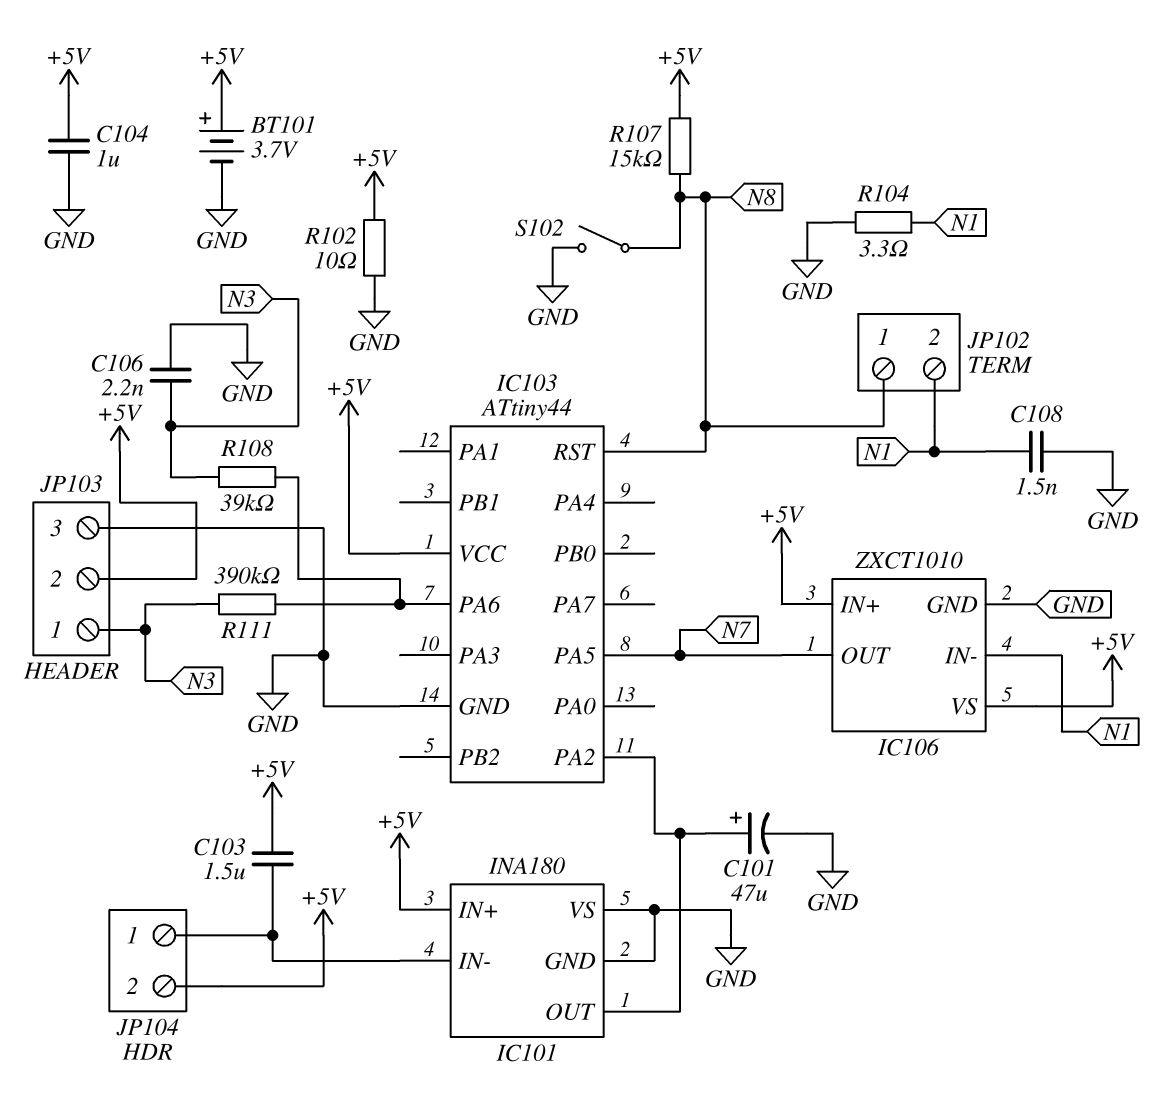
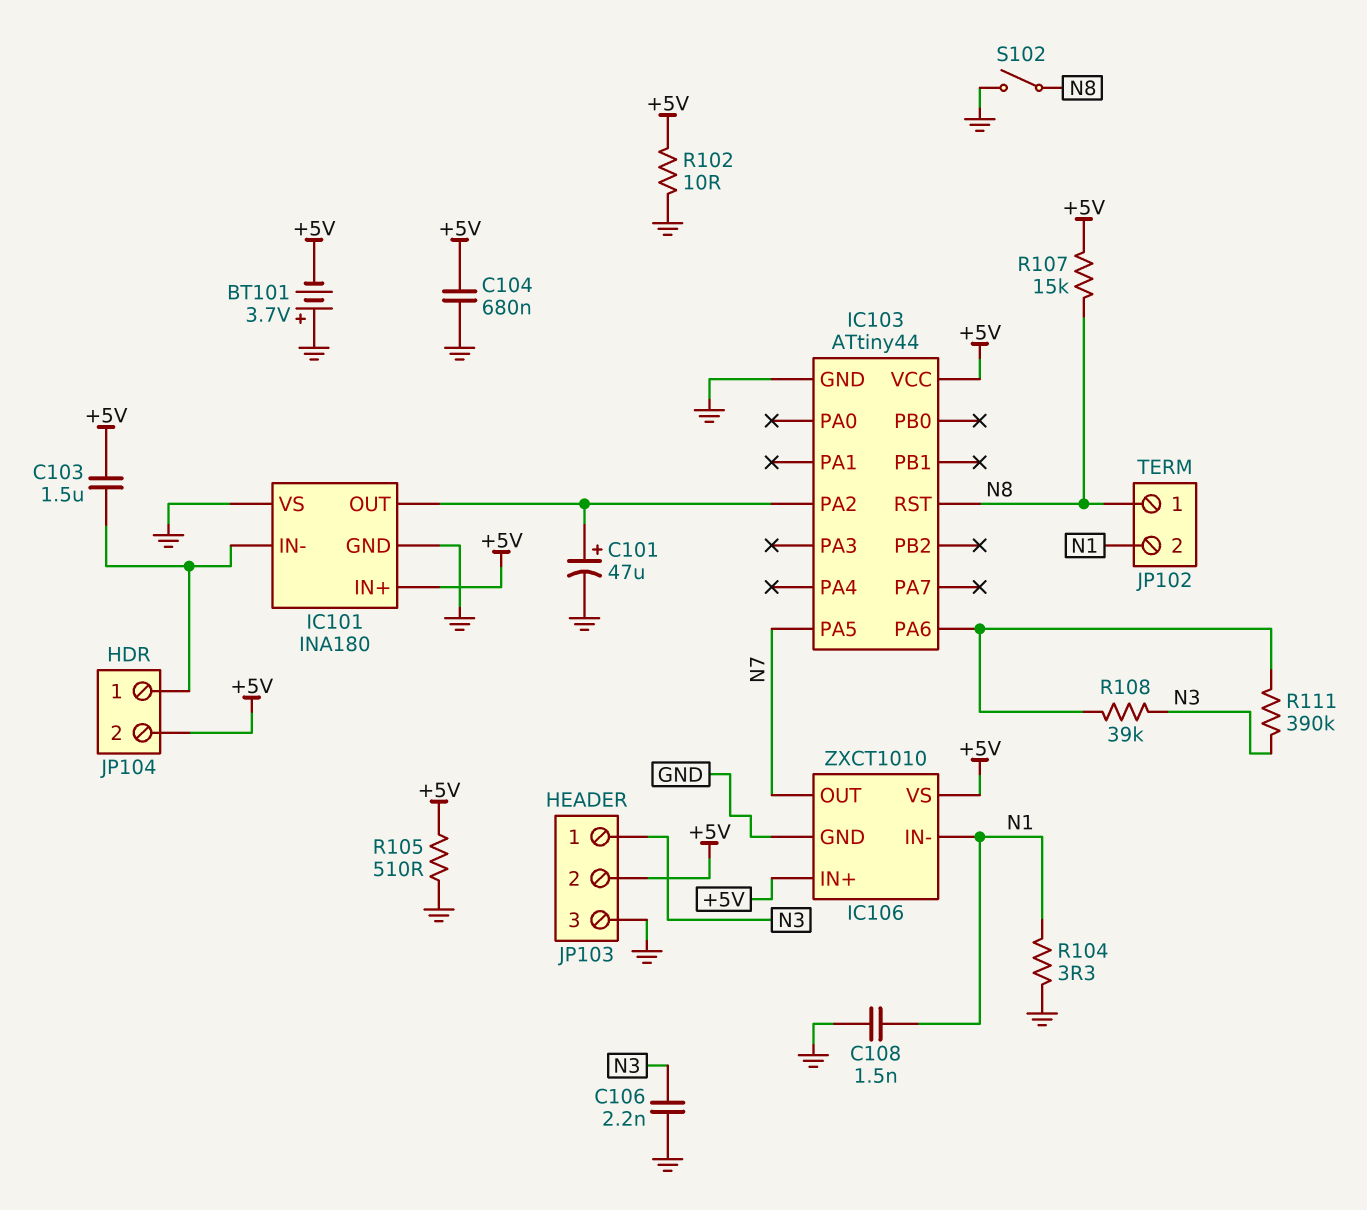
BT101: 3.7V (plus +5V, minus GND) -> 3.7V (plus GND, minus +5V)
C104: 1uF (+5V, GND) -> 680nF (+5V, GND)
R105: none -> 510 (+5V, GND)

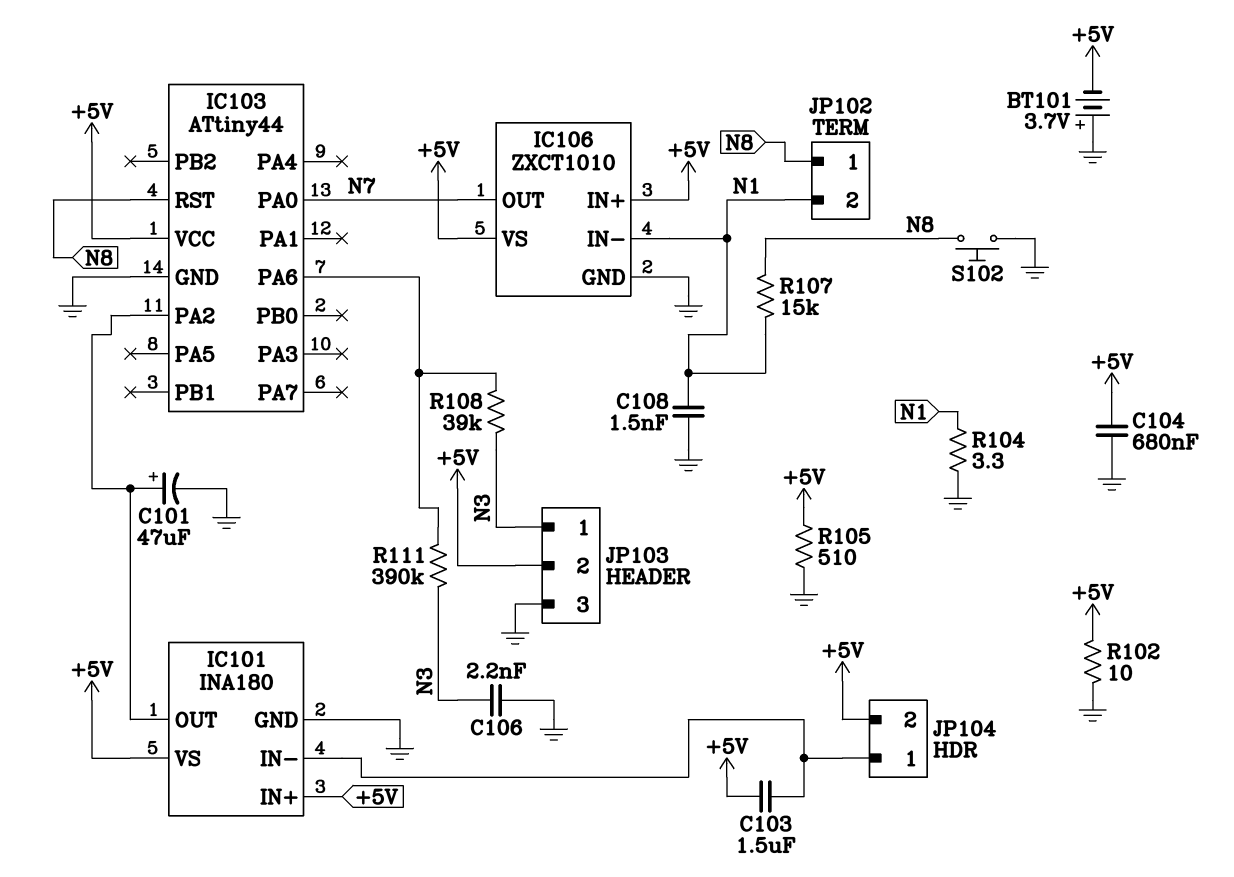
IC101 pin VS: GND -> +5V
IC103 pin PA0: none -> N7
IC103 pin PA5: N7 -> none
R107: 15k (+5V, N8) -> 15k (N1, N8)
S102: switch (GND, N8) -> button (GND, N8)

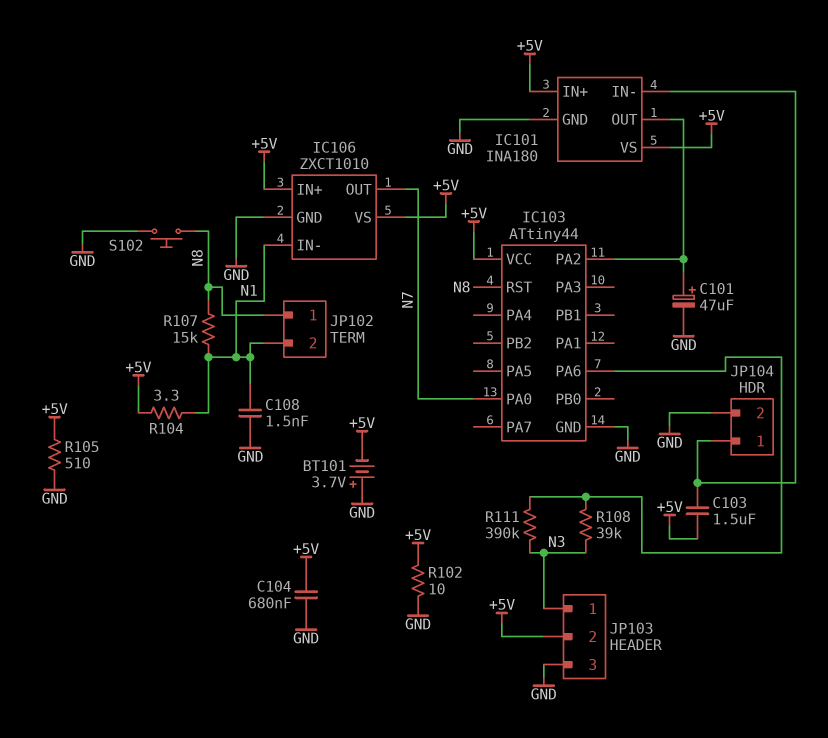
C106: 2.2nF (GND, N3) -> none
JP104 pin 2: +5V -> GND
R104: 3.3 (GND, N1) -> 3.3 (+5V, N1)

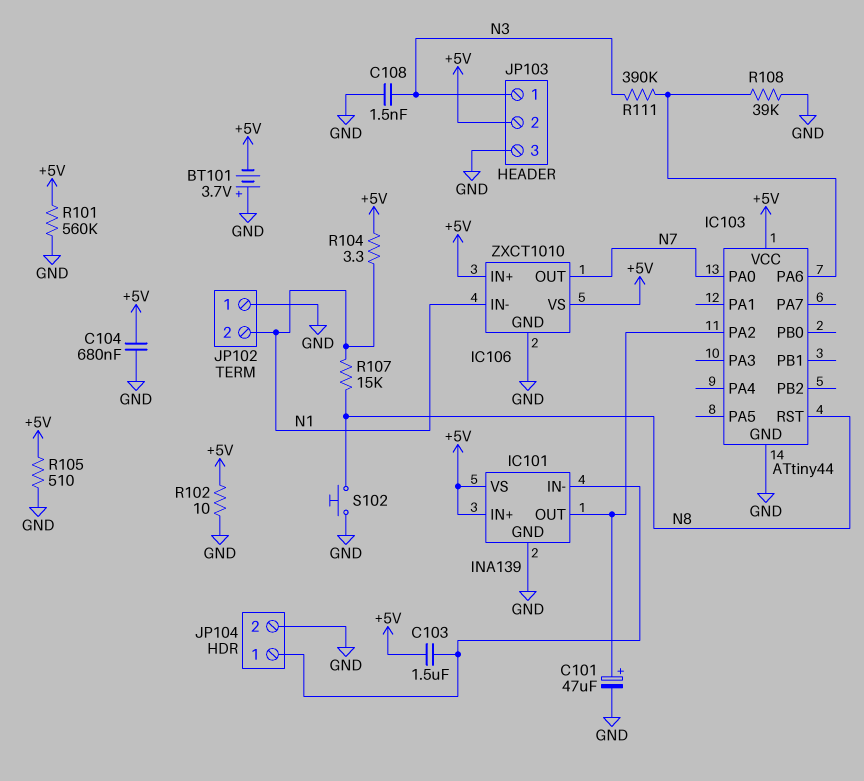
C108: 1.5nF (GND, N1) -> 1.5nF (GND, N3)
IC101: INA180 -> INA139
JP102 pin 1: N8 -> GND
R101: none -> 560k (+5V, GND)
R108: 39k (IC103/PA6, N3) -> 39k (GND, IC103/PA6)

